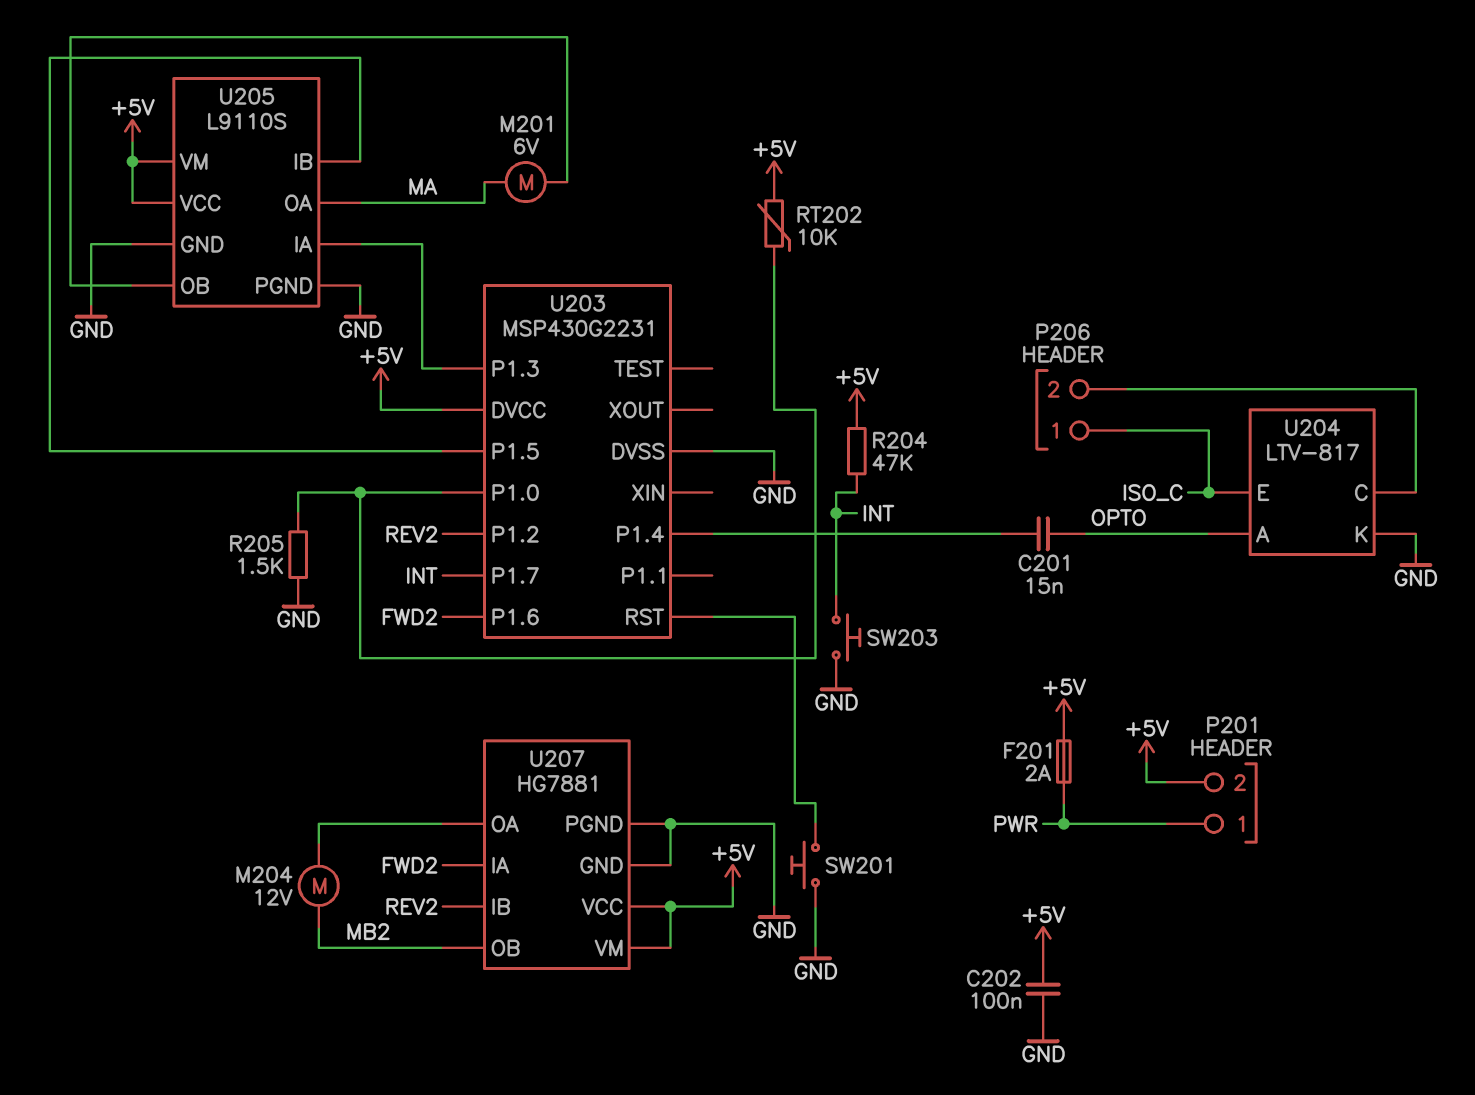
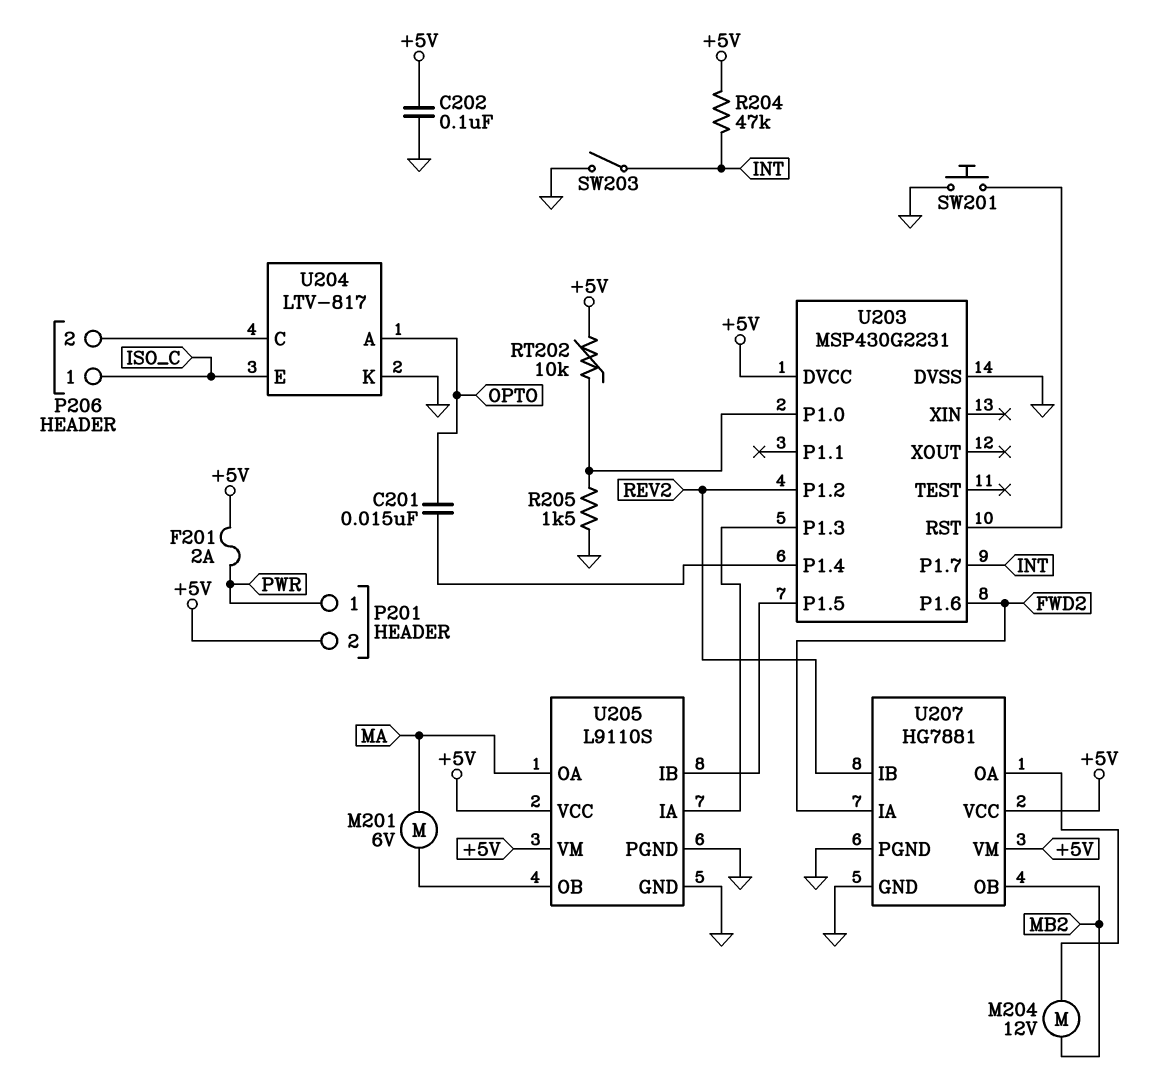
SW203: button (GND, INT) -> switch (GND, INT)

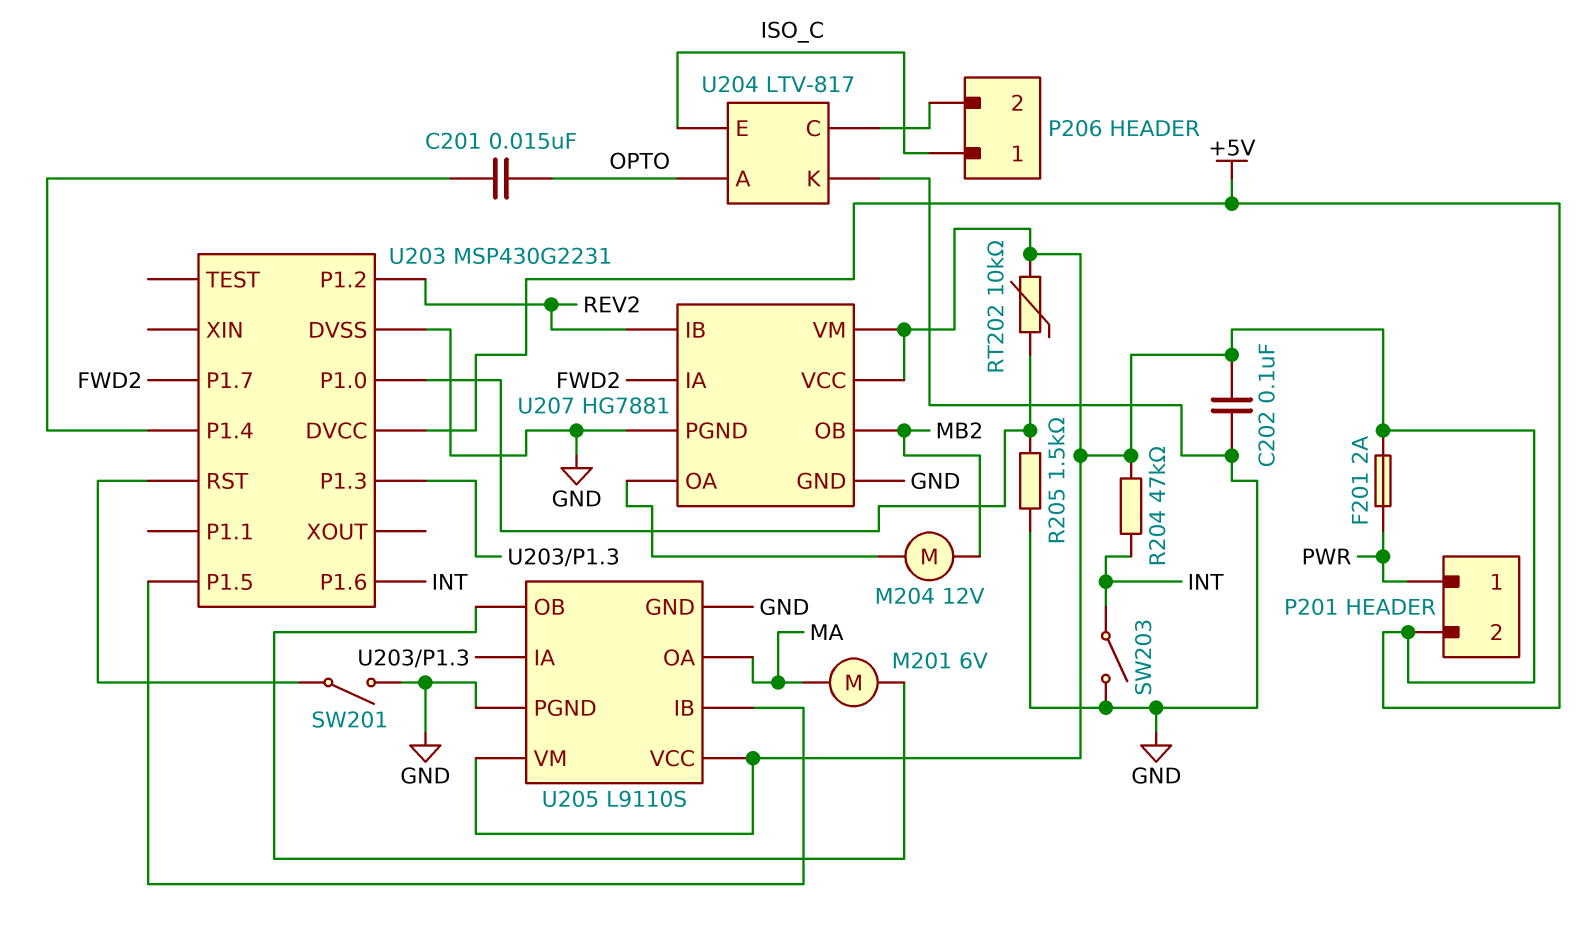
SW201: button (GND, U203/RST) -> switch (GND, U203/RST)
U203 pin P1.6: FWD2 -> INT
U203 pin P1.7: INT -> FWD2

